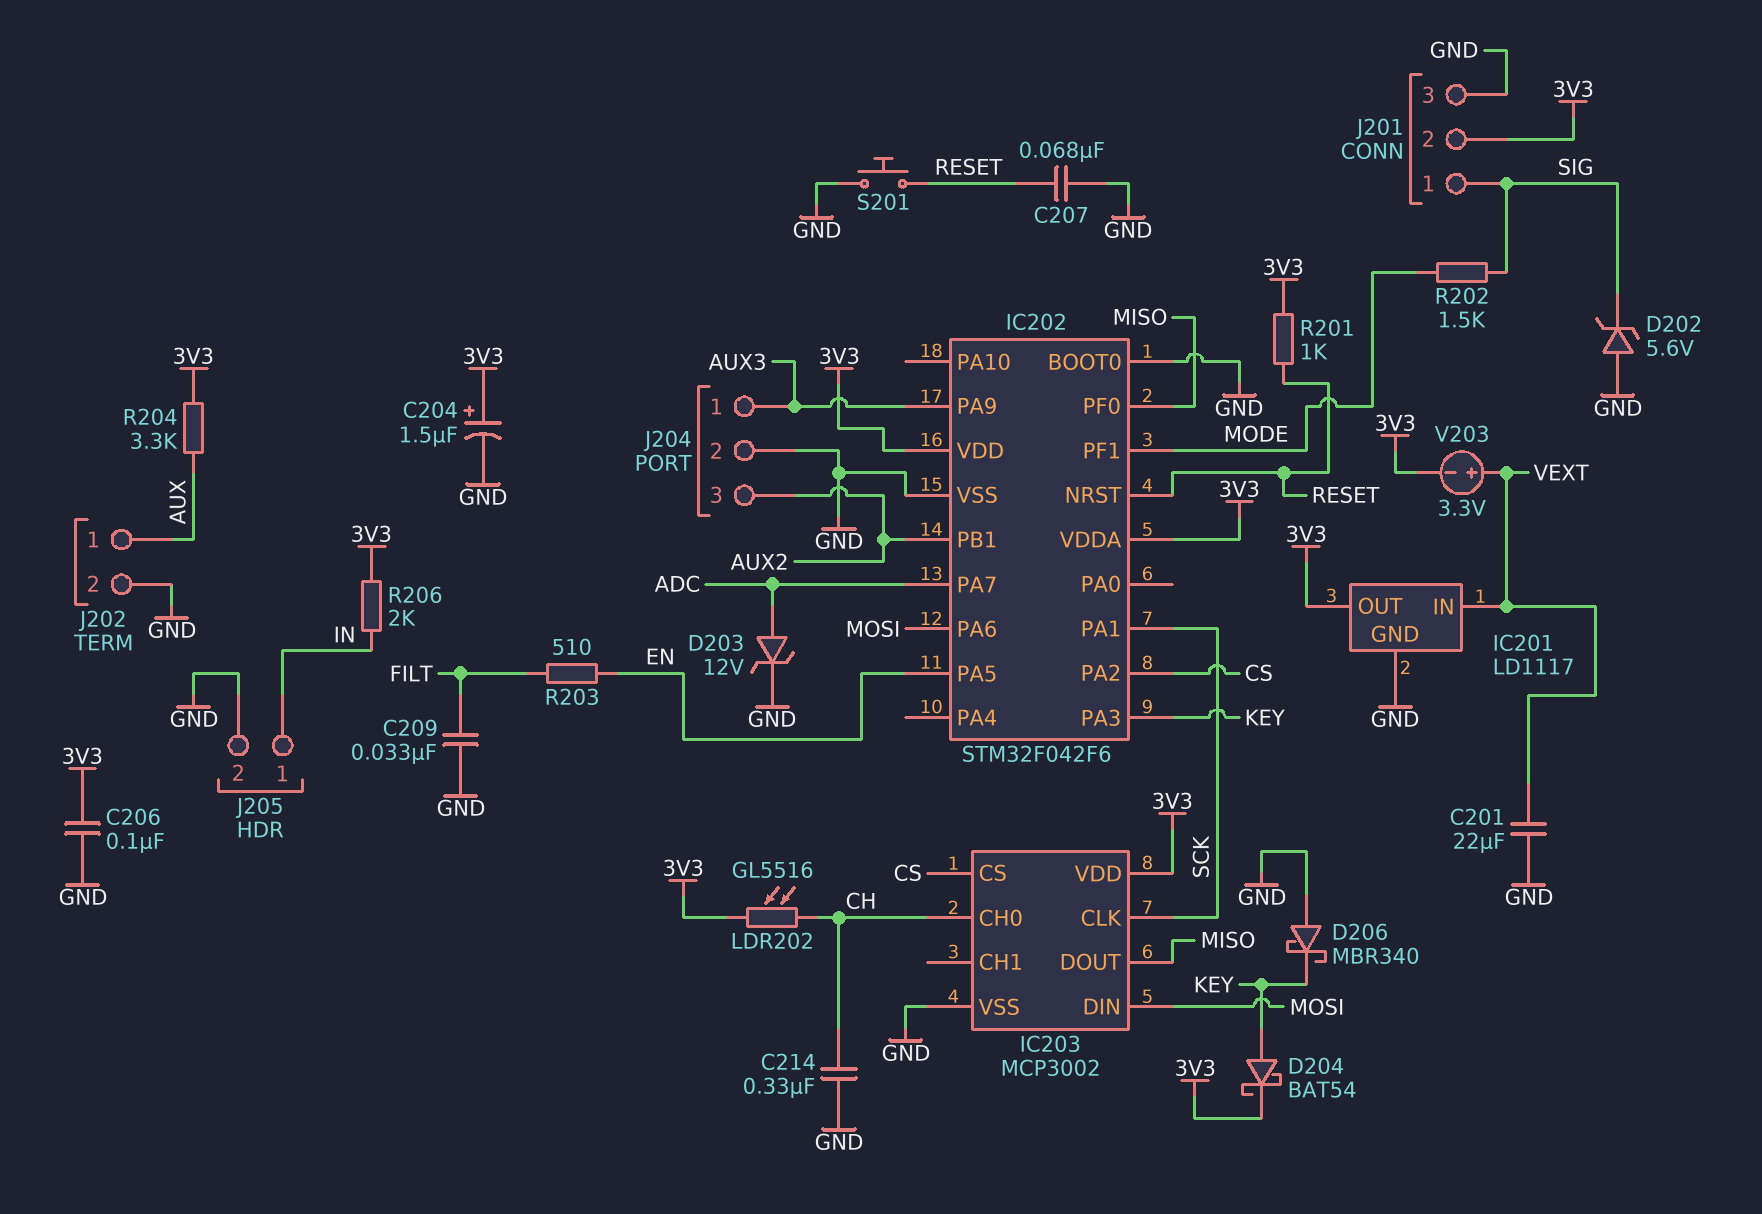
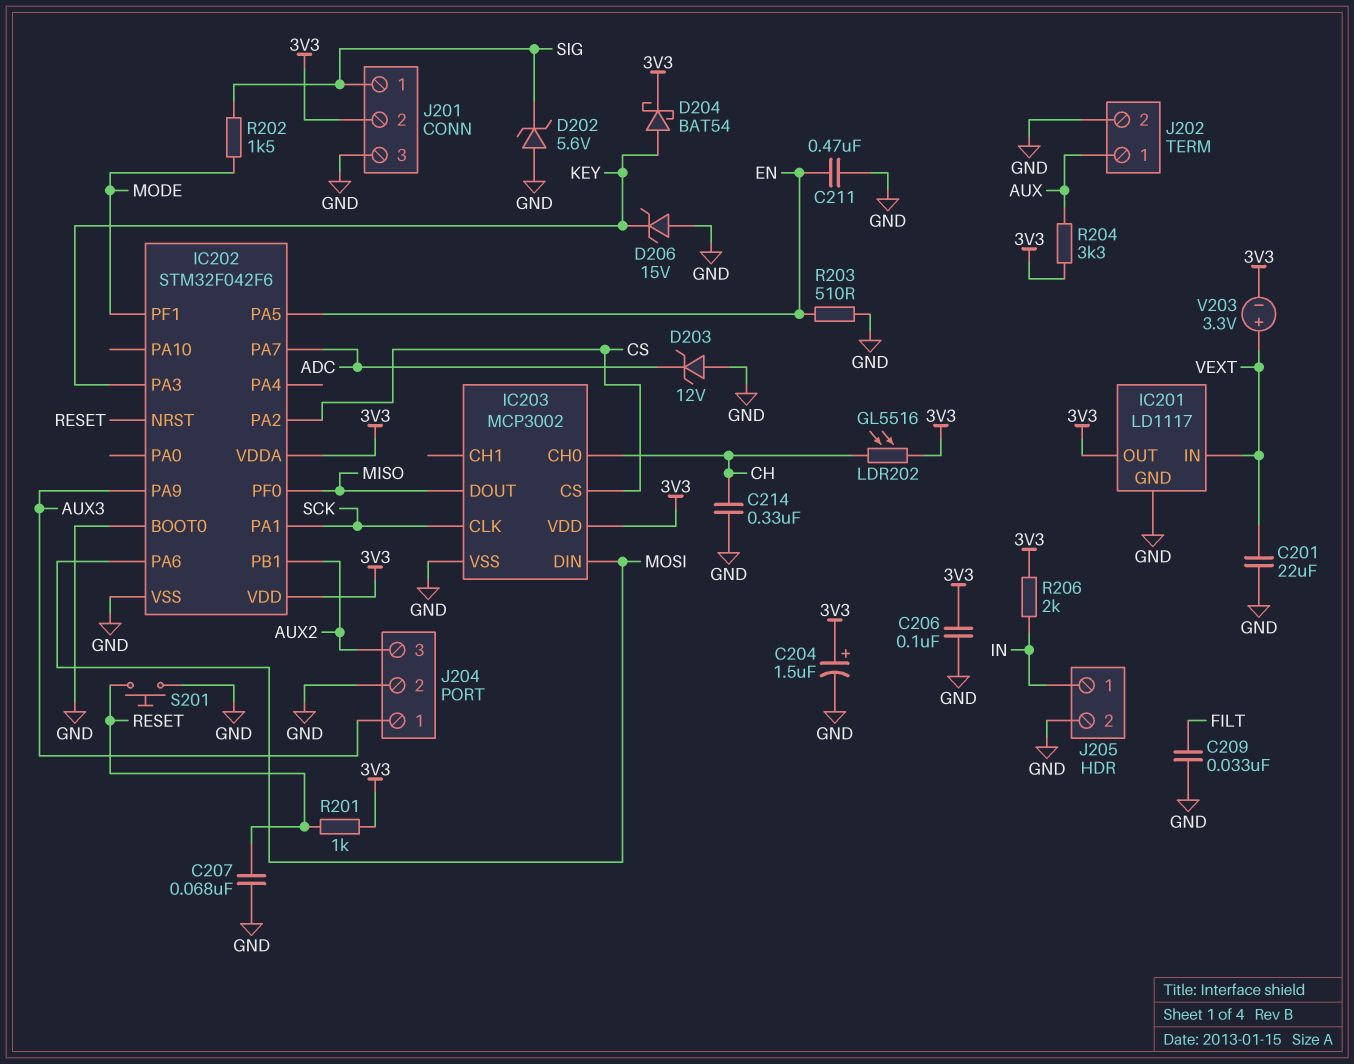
C211: none -> 470nF (EN, GND)
D203: zener 12V (A ADC, K GND) -> zener 12V (A GND, K ADC)
D206: schottky MBR340 (A GND, K KEY) -> zener 15V (A GND, K KEY)
R203: 510 (EN, FILT) -> 510 (EN, GND)

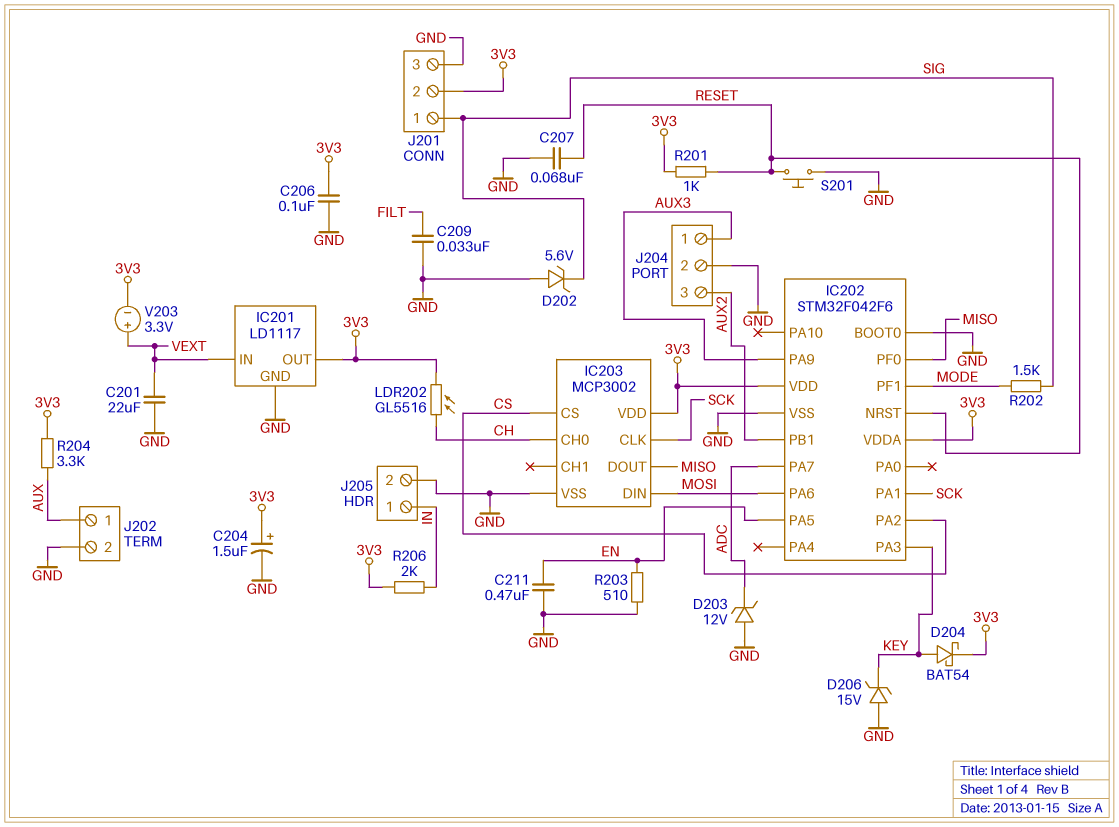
C214: 330nF (CH, GND) -> none

